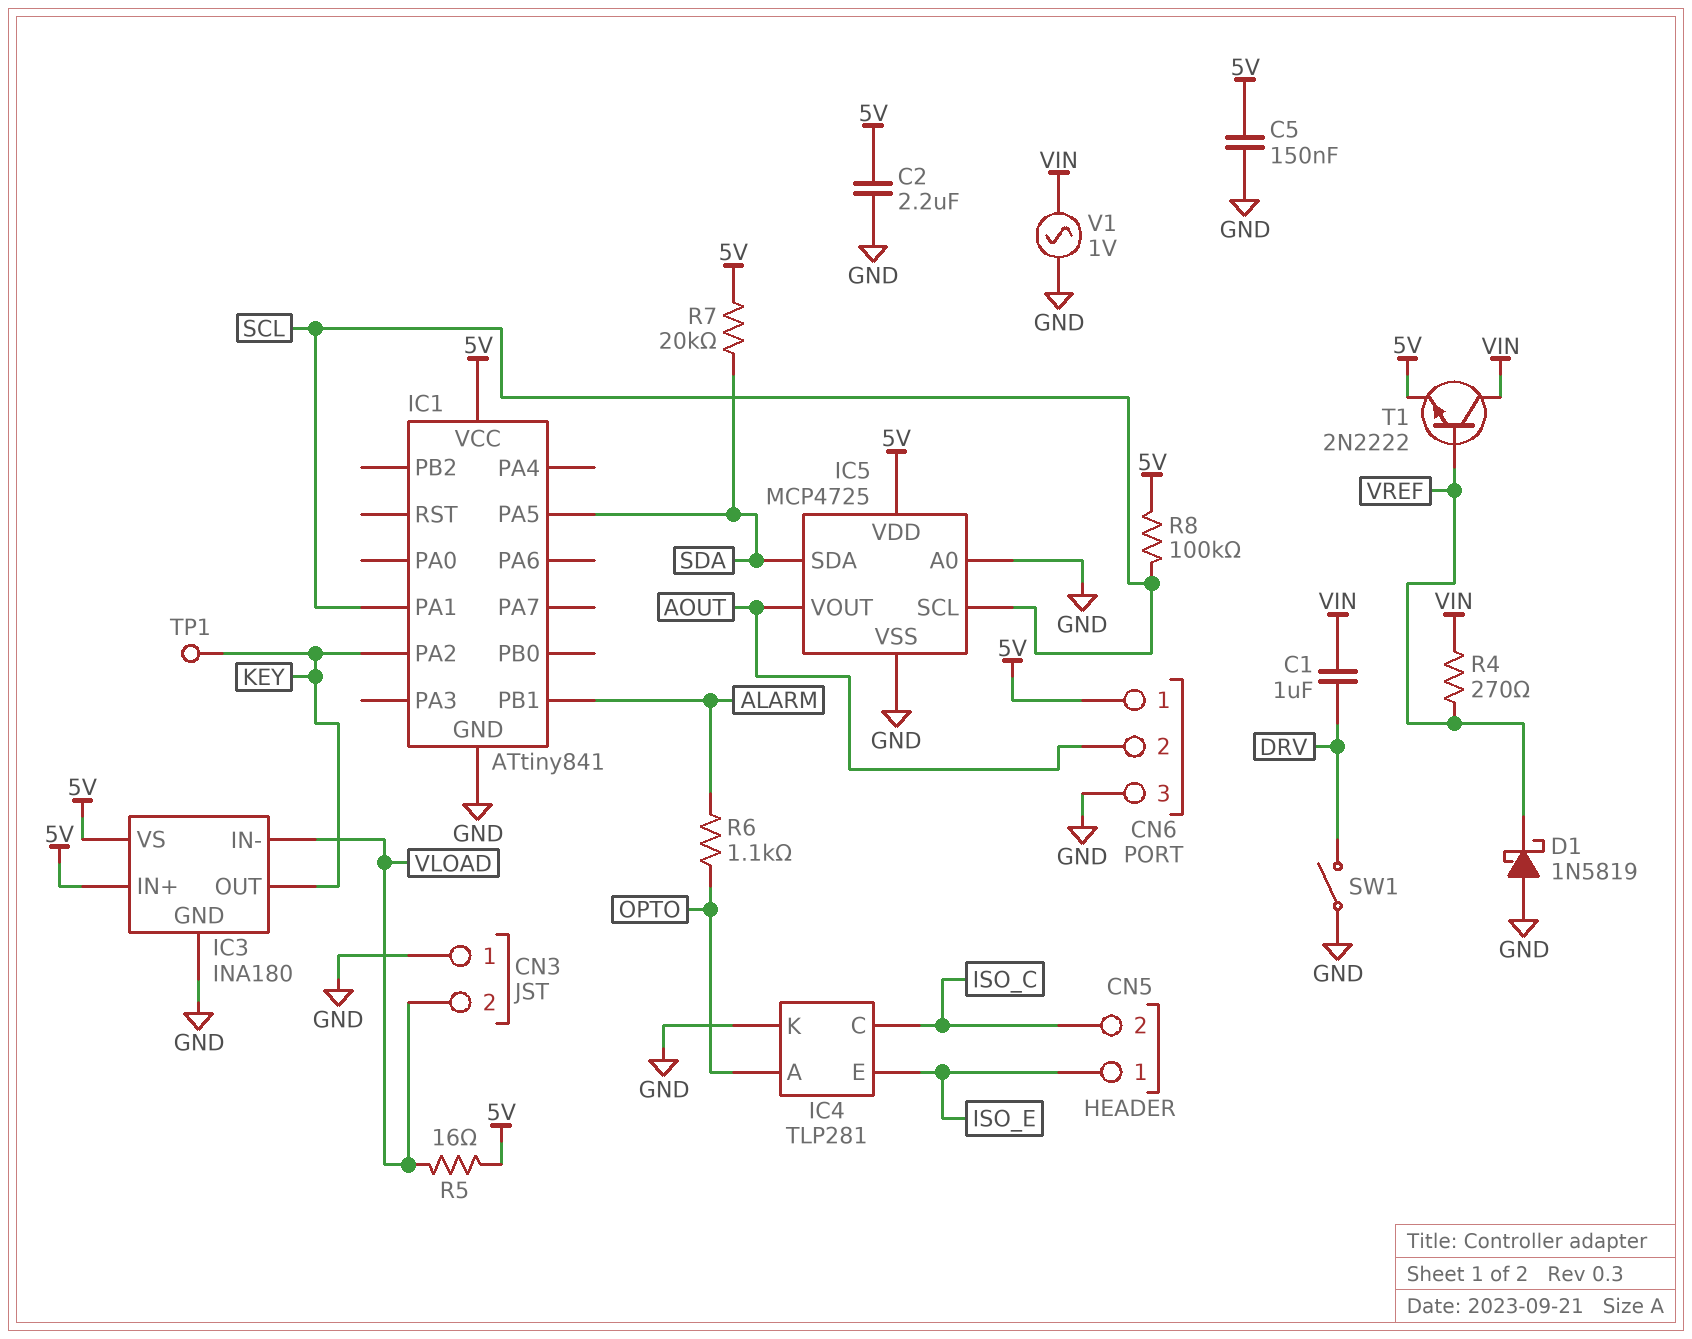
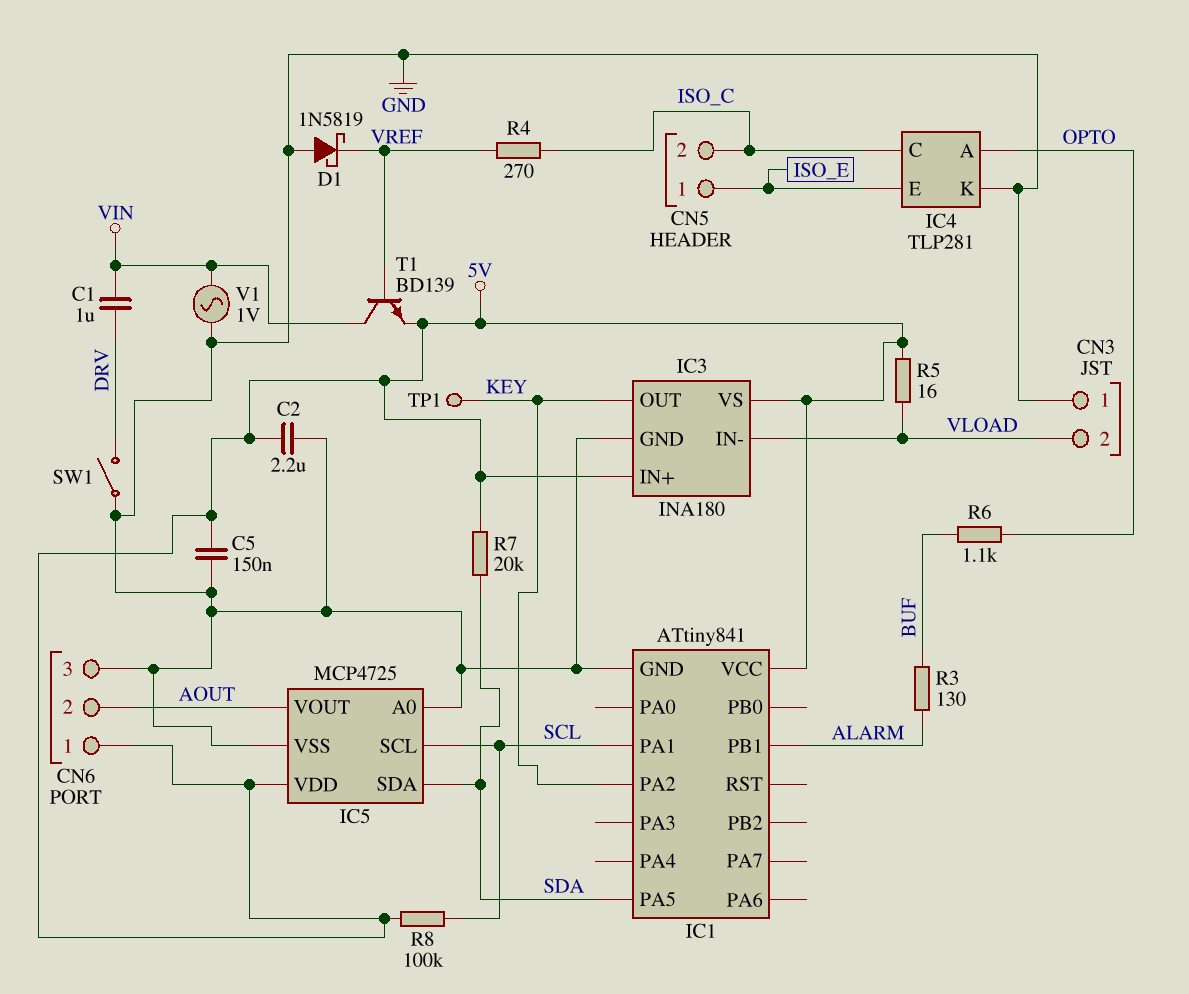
R3: none -> 130 (ALARM, BUF)
R4: 270 (VIN, VREF) -> 270 (ISO_C, VREF)
R6: 1.1k (ALARM, OPTO) -> 1.1k (BUF, OPTO)
T1: NPN 2N2222 (B VREF, C VIN, E 5V) -> NPN BD139 (B VREF, C VIN, E 5V)

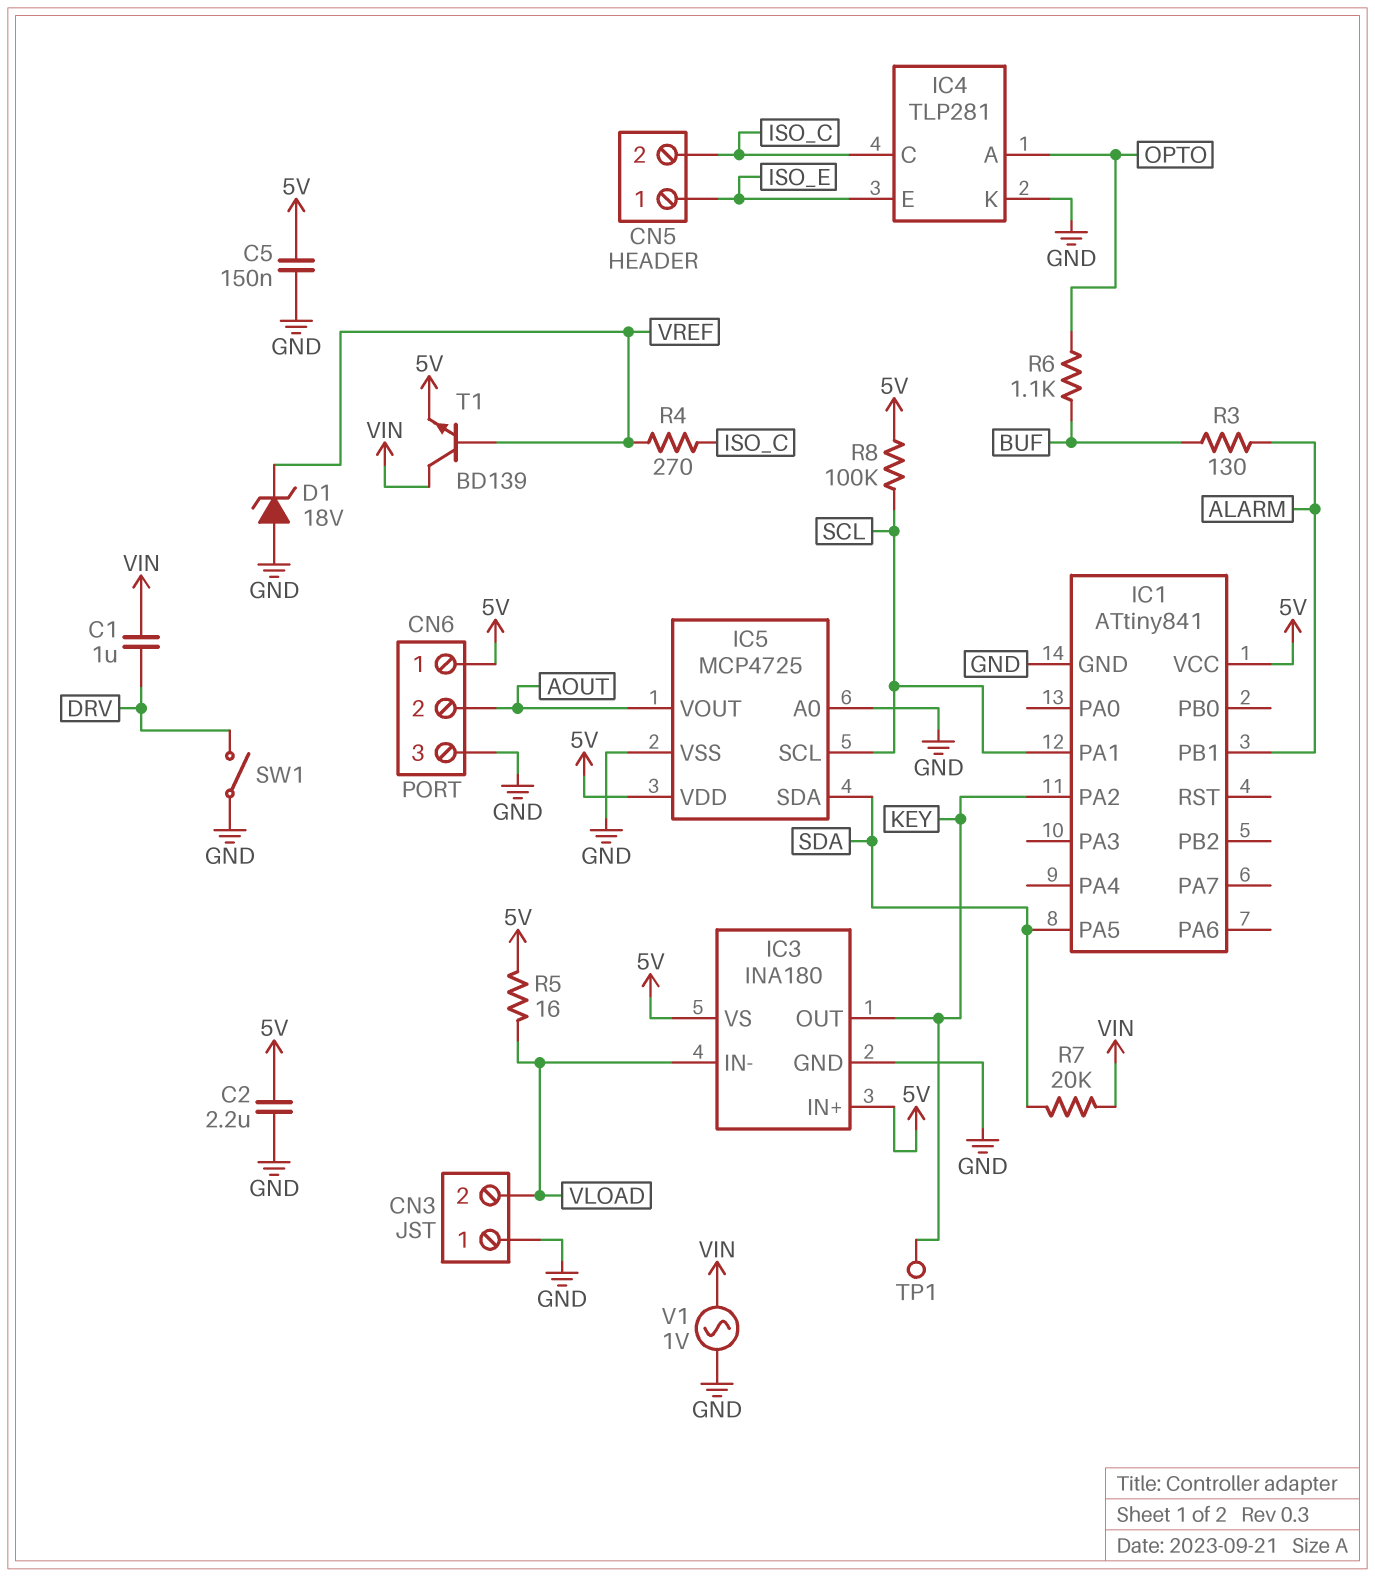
D1: schottky 1N5819 (A GND, K VREF) -> zener 18V (A GND, K VREF)
R7: 20k (5V, SDA) -> 20k (SDA, VIN)

